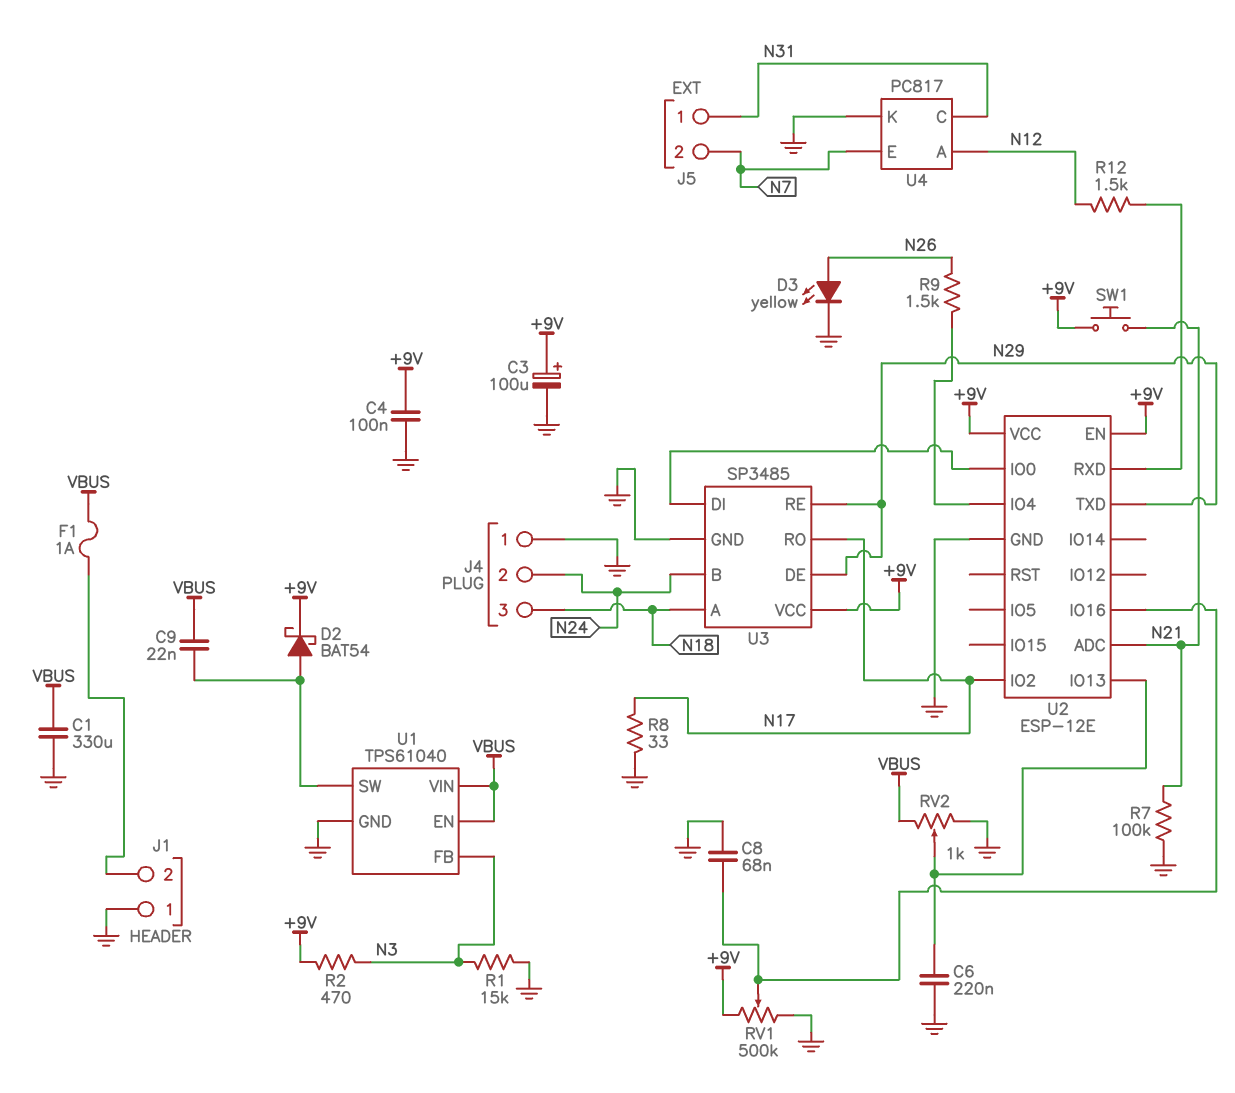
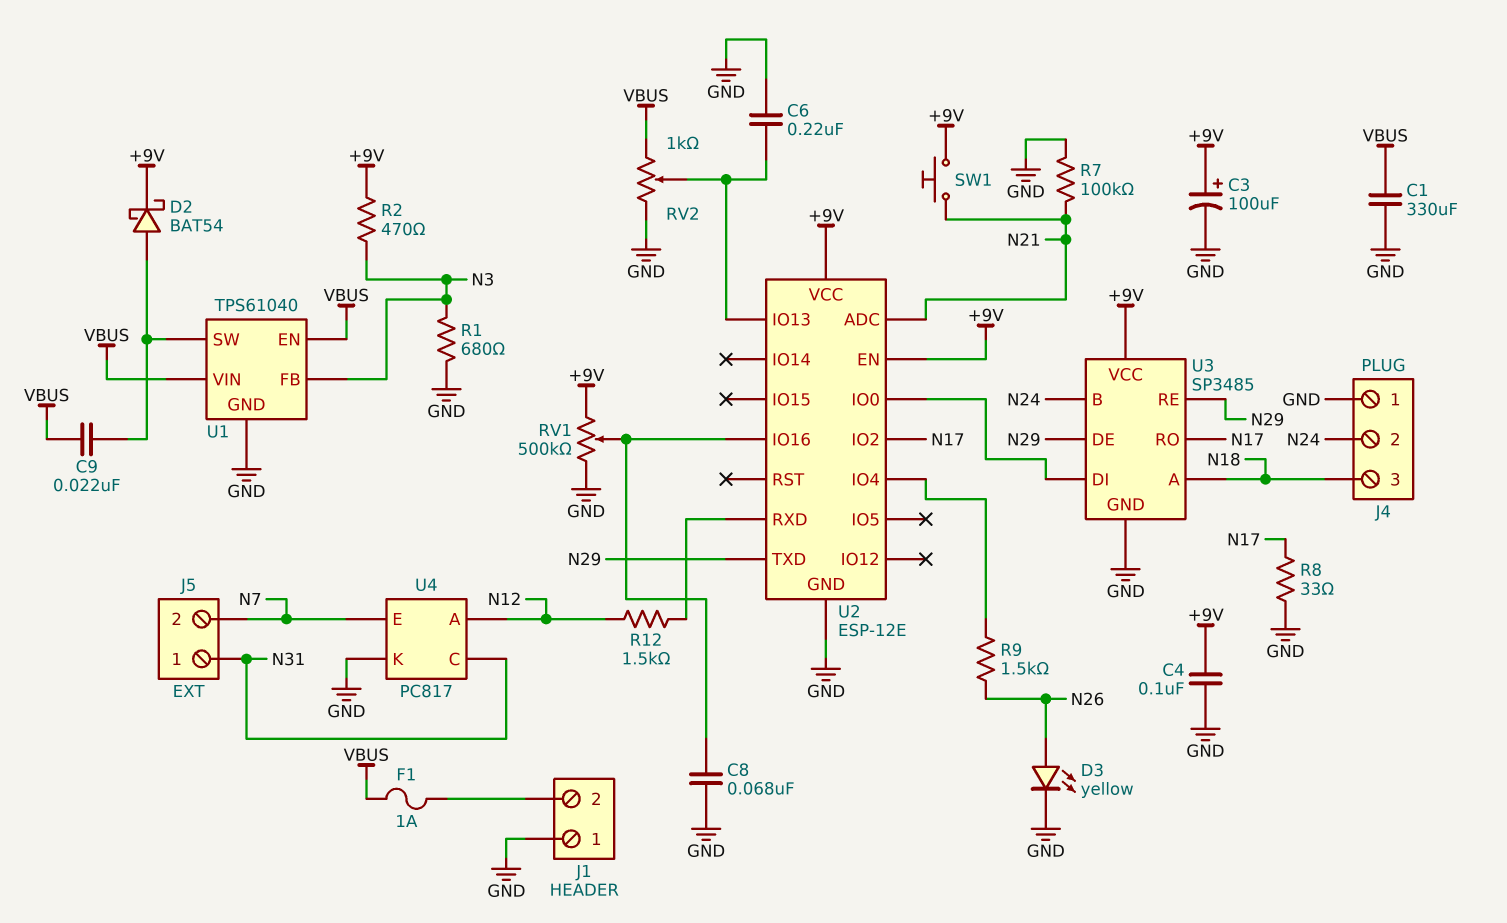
R1: 15k (GND, N3) -> 680 (GND, N3)

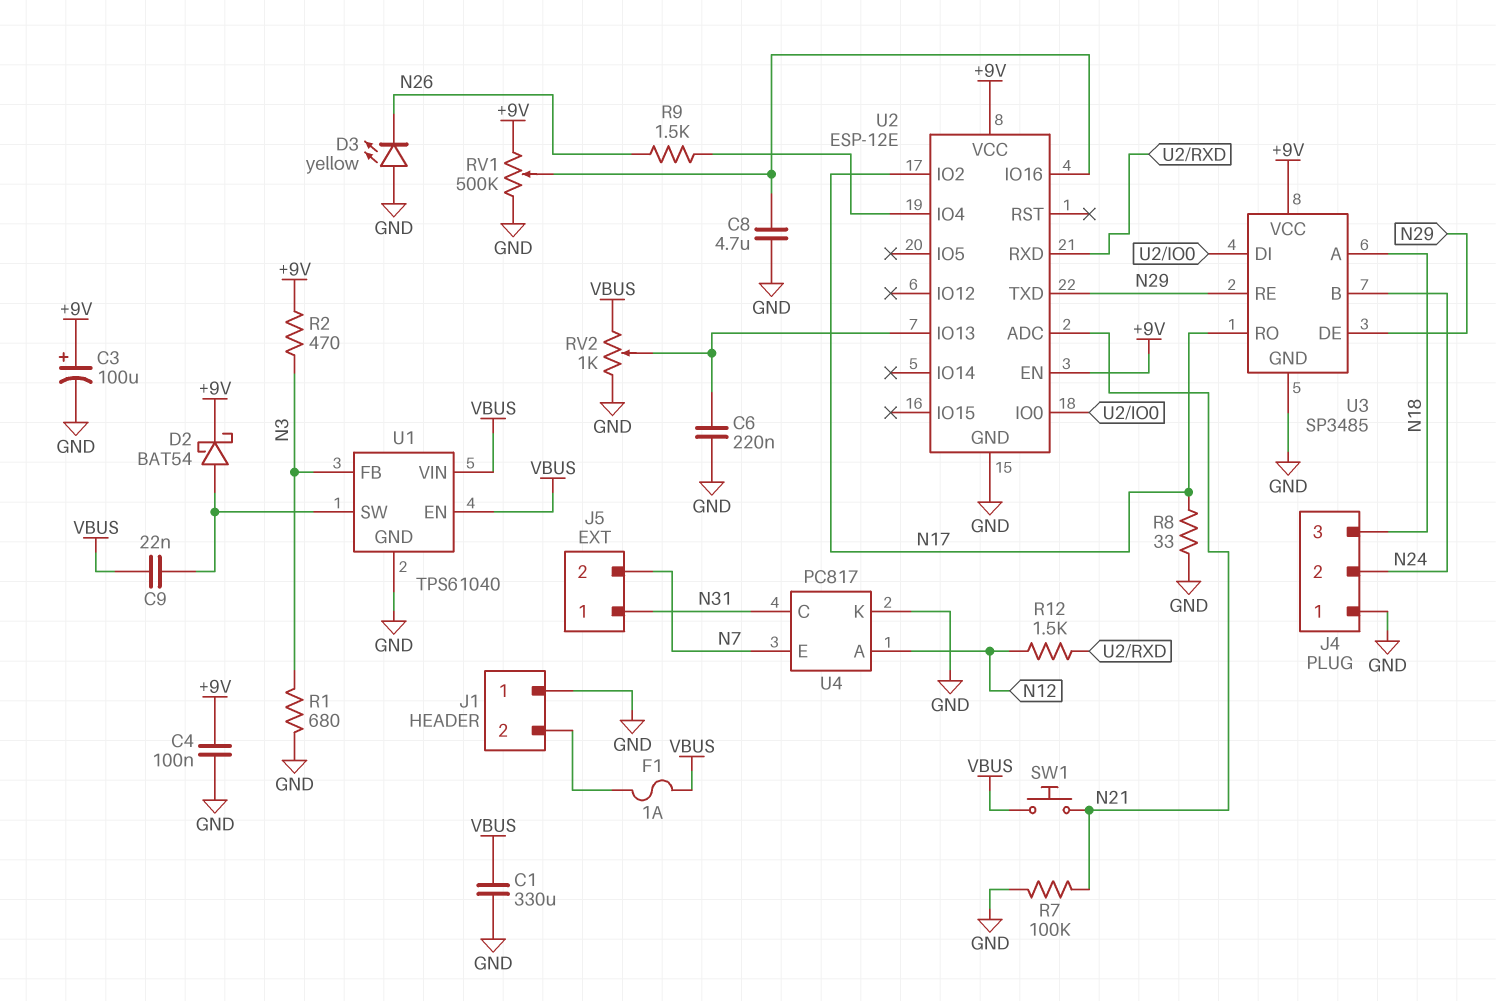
C8: 68nF (GND, U2/IO16) -> 4.7uF (GND, U2/IO16)
D3: LED yellow (A N26, K GND) -> LED yellow (A GND, K N26)
SW1: button (+9V, N21) -> button (N21, VBUS)

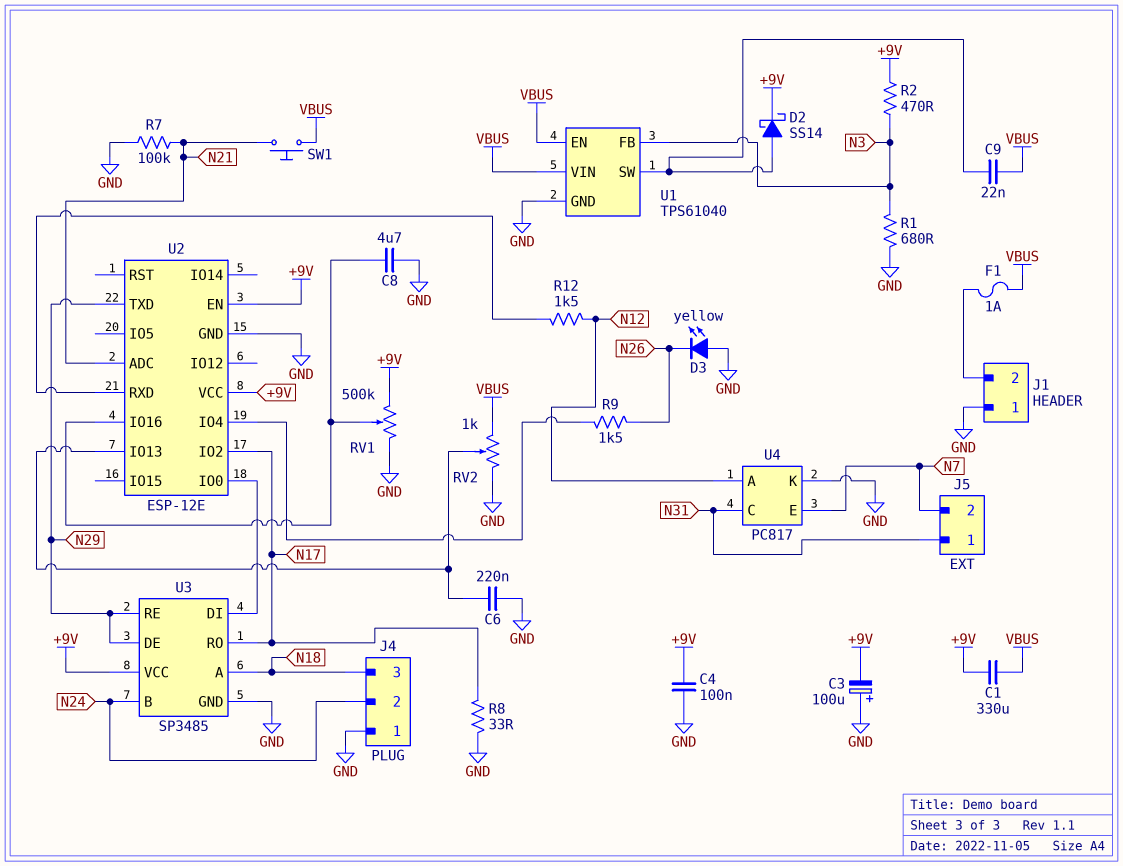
C1: 330uF (GND, VBUS) -> 330uF (+9V, VBUS)
C3: 100uF (plus +9V, minus GND) -> 100uF (plus GND, minus +9V)
D2: schottky BAT54 (A U1/SW, K +9V) -> schottky SS14 (A U1/SW, K +9V)

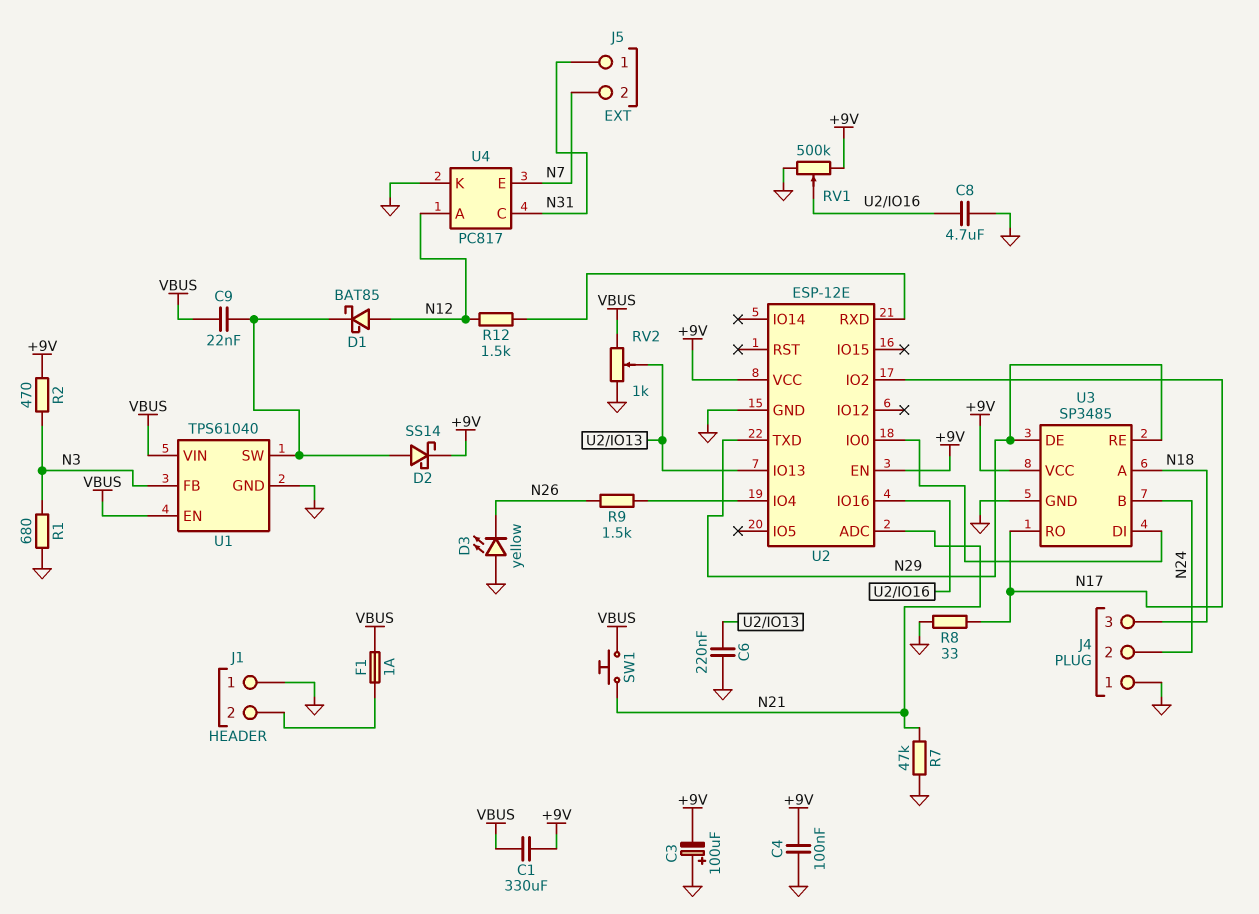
D1: none -> schottky BAT85 (A N12, K U1/SW)
R7: 100k (GND, N21) -> 47k (GND, N21)

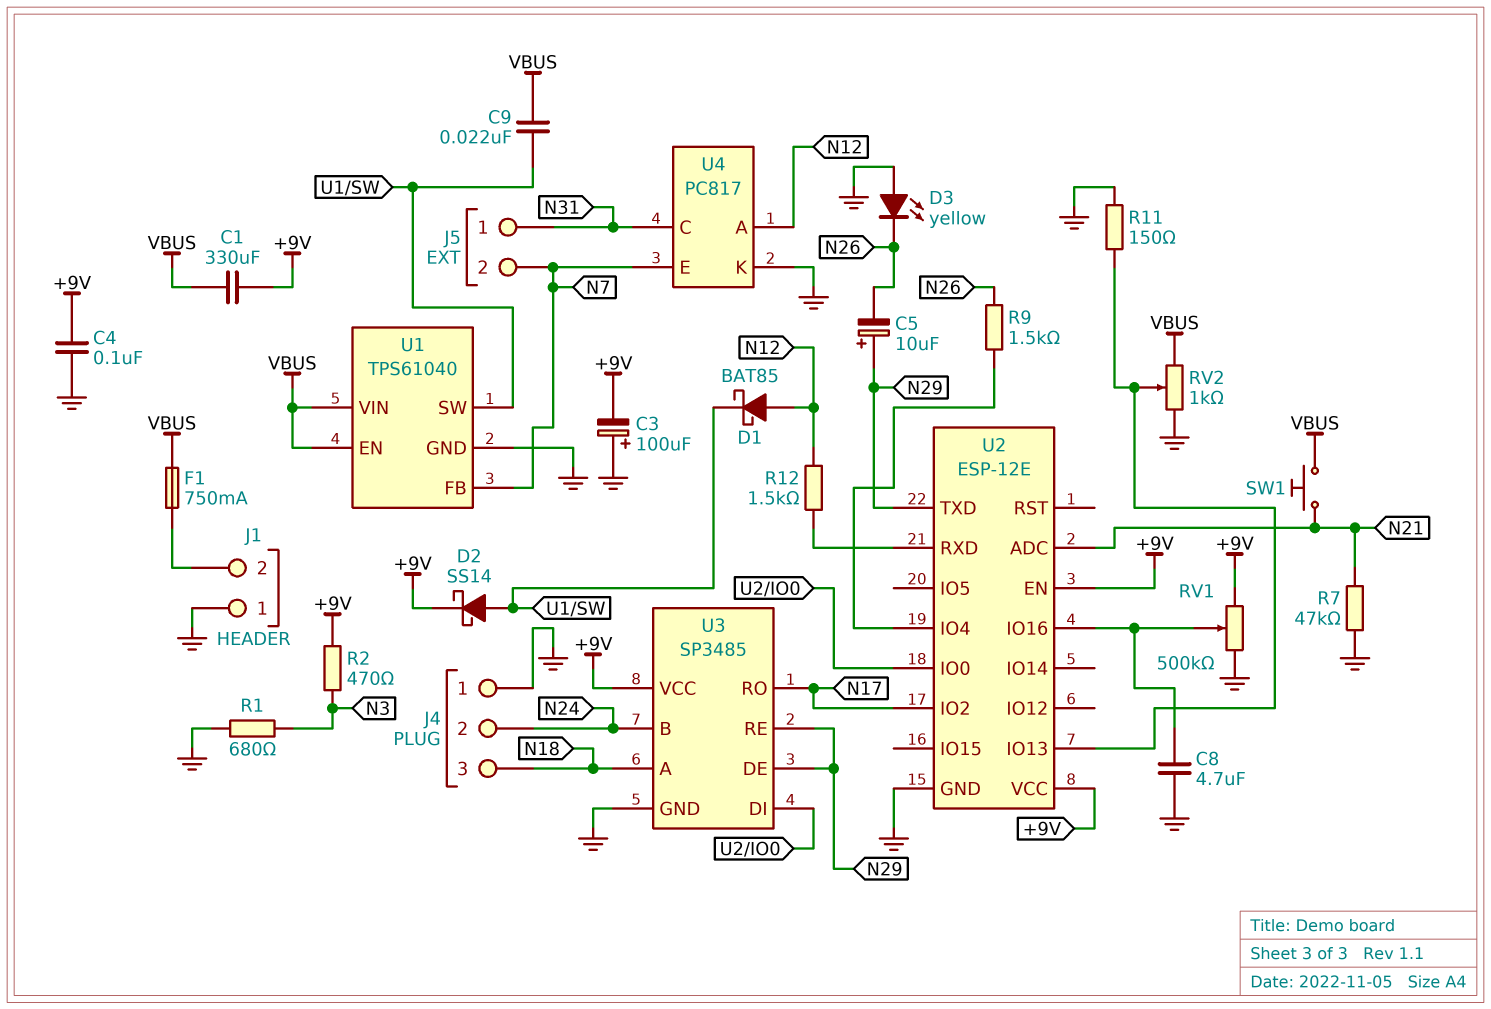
C5: none -> 10uF (plus N29, minus N26)
C6: 220nF (GND, U2/IO13) -> none
F1: 1A (J1/2, VBUS) -> 750mA (J1/2, VBUS)
R8: 33 (GND, N17) -> none
R11: none -> 150 (GND, U2/IO13)
U1 pin FB: N3 -> N7

